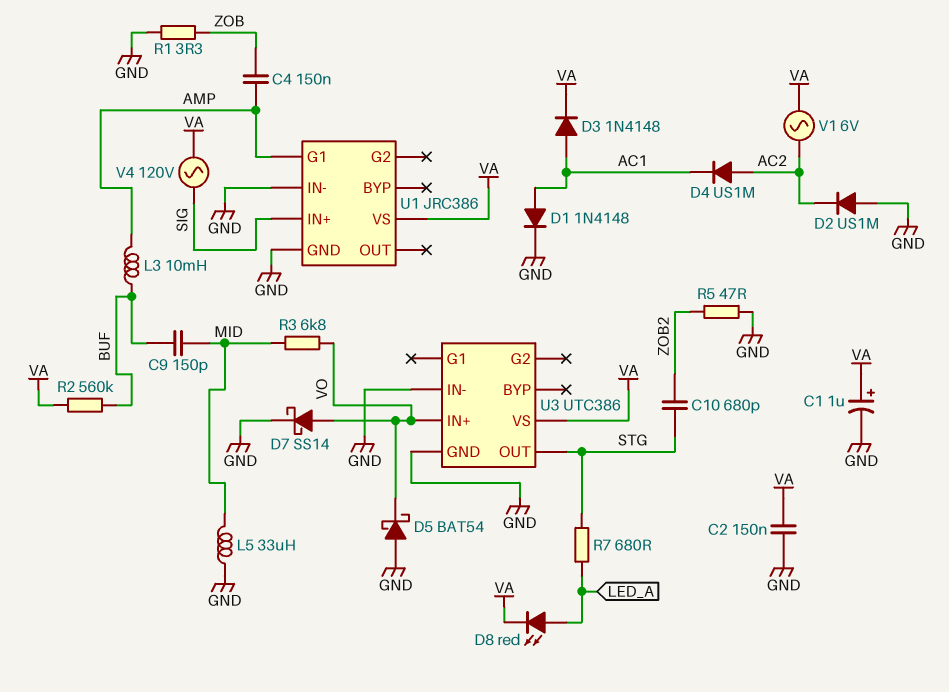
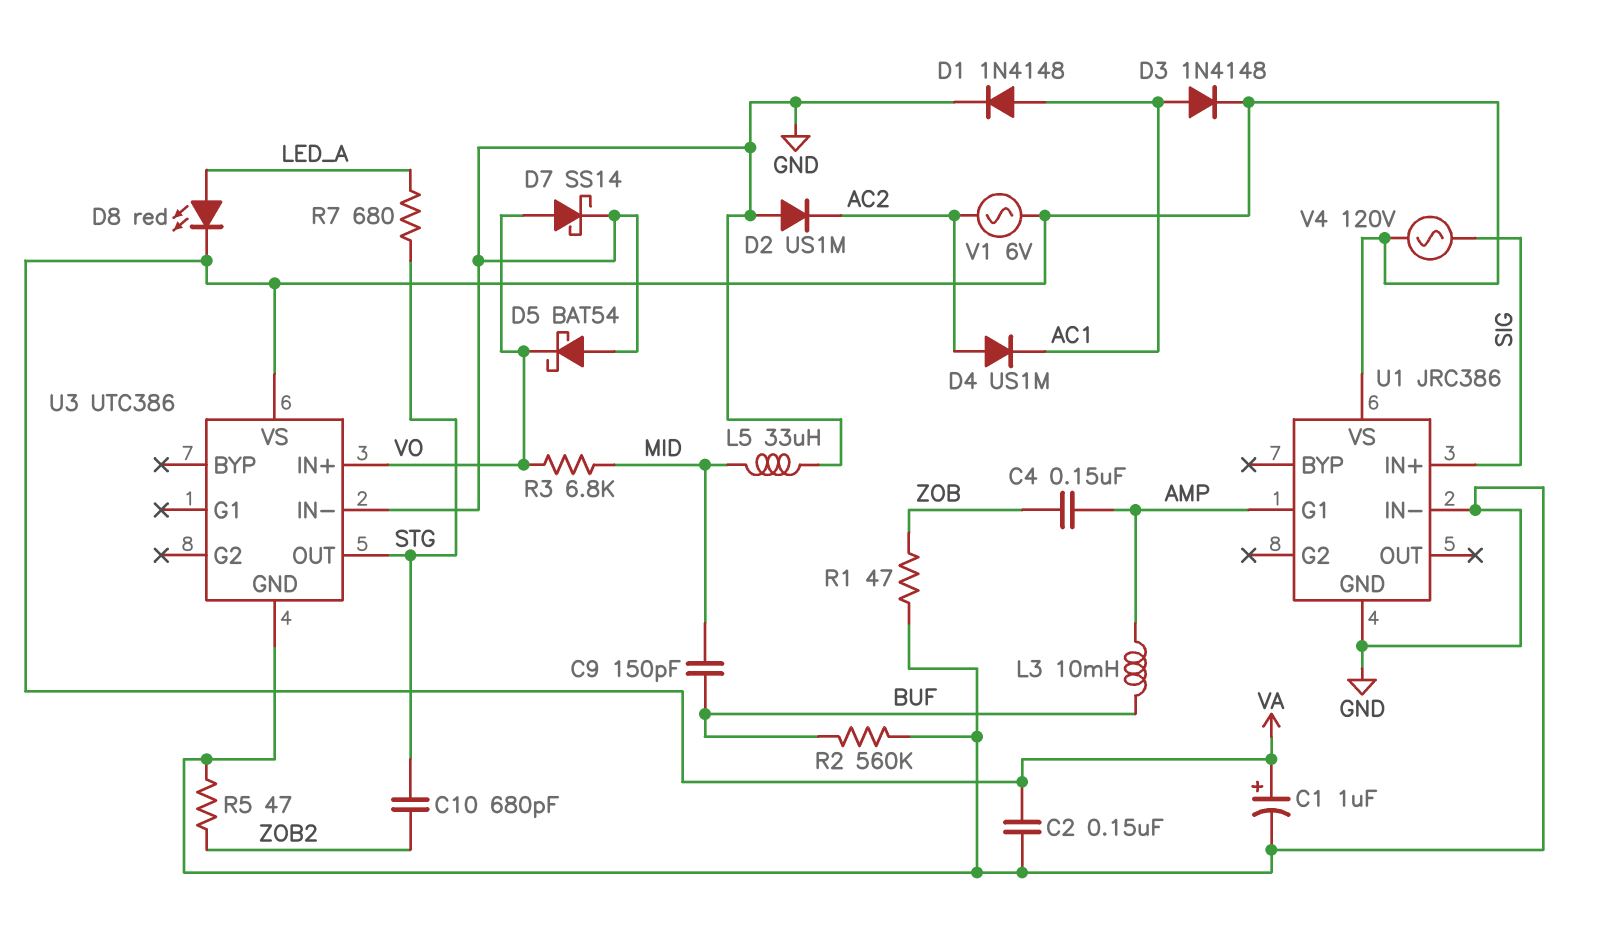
R1: 3.3 (GND, ZOB) -> 47 (GND, ZOB)
R2: 560k (BUF, VA) -> 560k (BUF, GND)

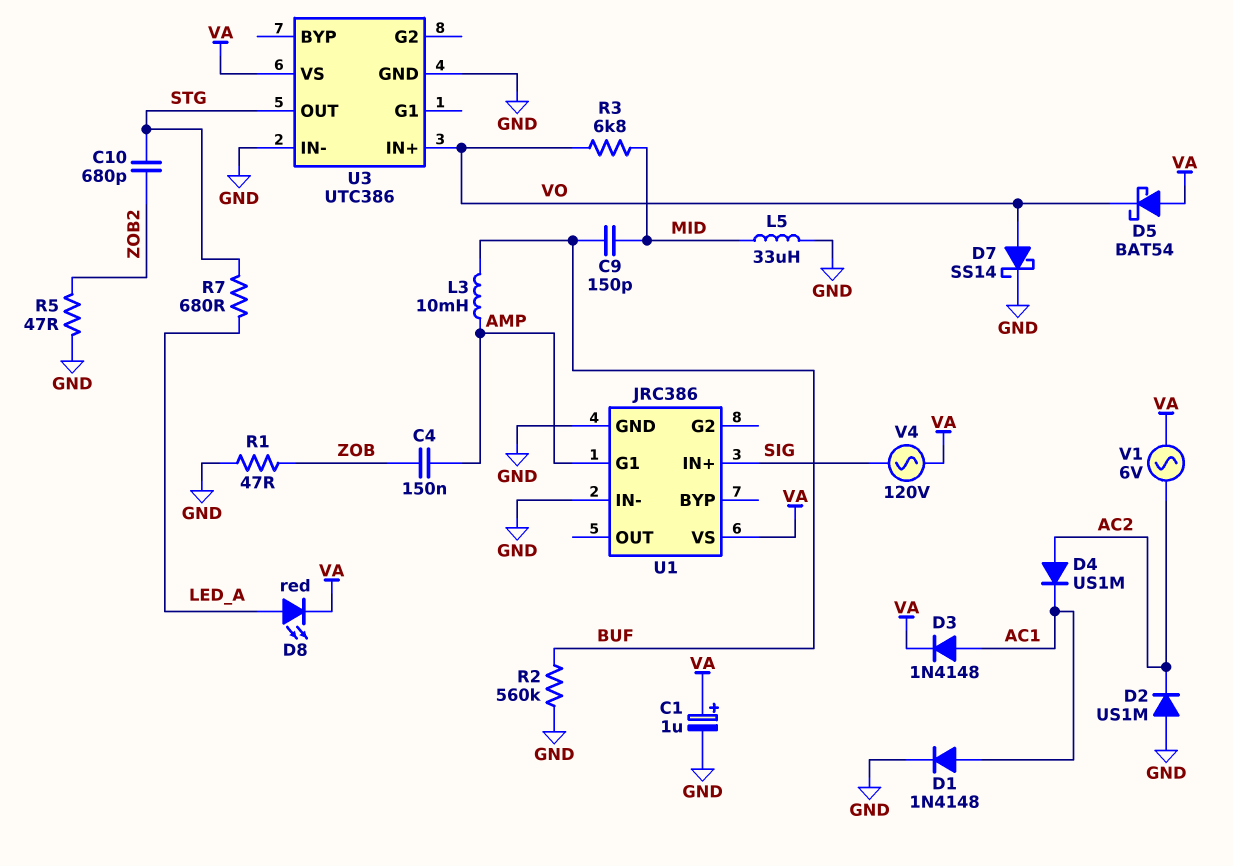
C2: 150nF (GND, VA) -> none
D5: schottky BAT54 (A GND, K VO) -> schottky BAT54 (A VA, K VO)

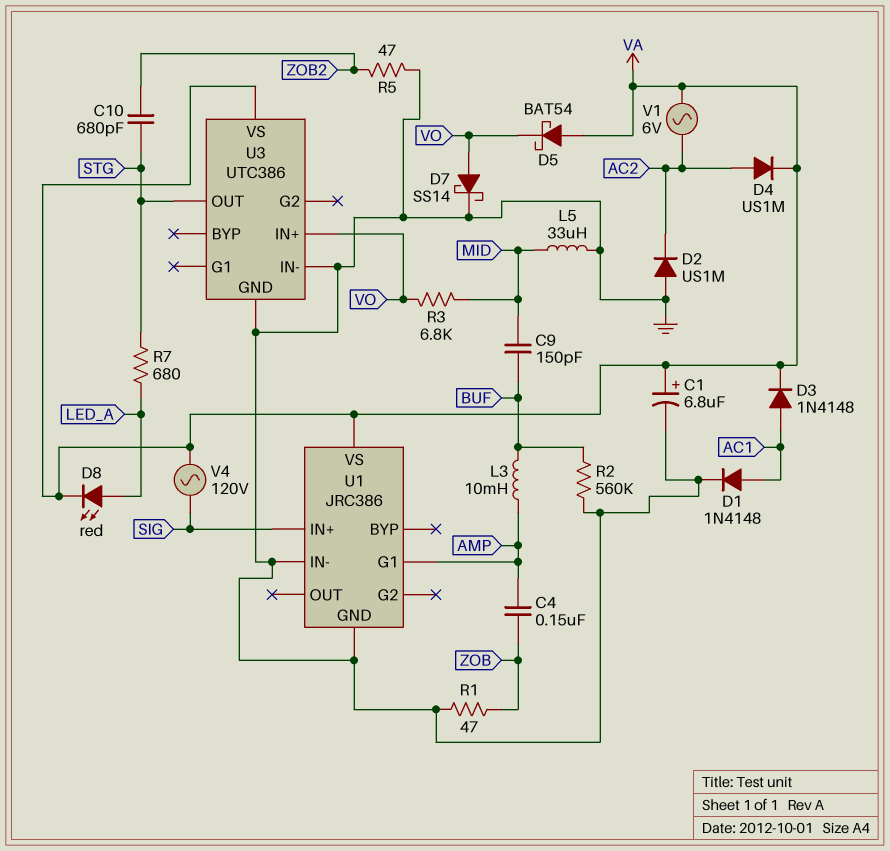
C1: 1uF (plus VA, minus GND) -> 6.8uF (plus VA, minus GND)
D4: diode US1M (A AC2, K AC1) -> diode US1M (A AC2, K VA)

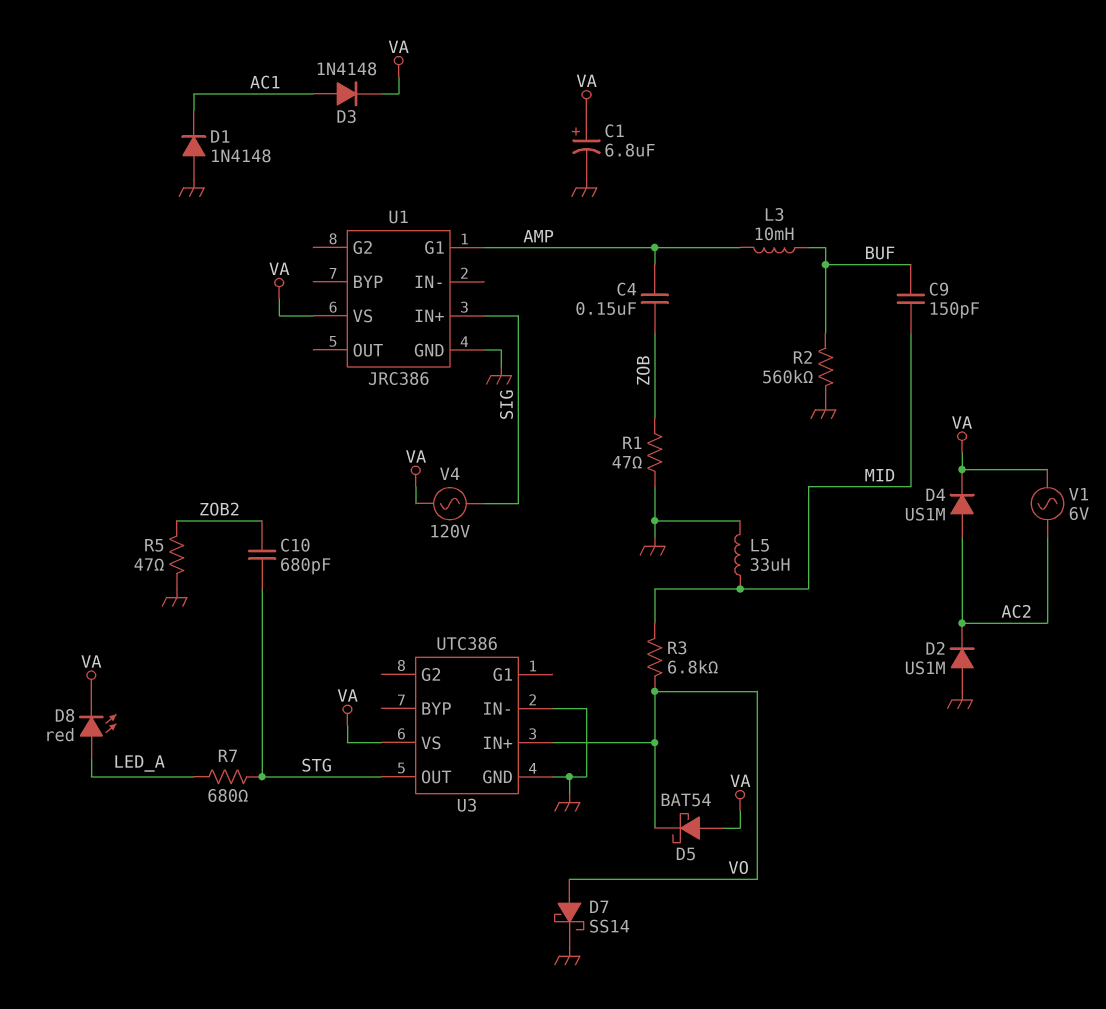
D1: diode 1N4148 (A AC1, K GND) -> diode 1N4148 (A GND, K AC1)
U1 pin IN-: GND -> none

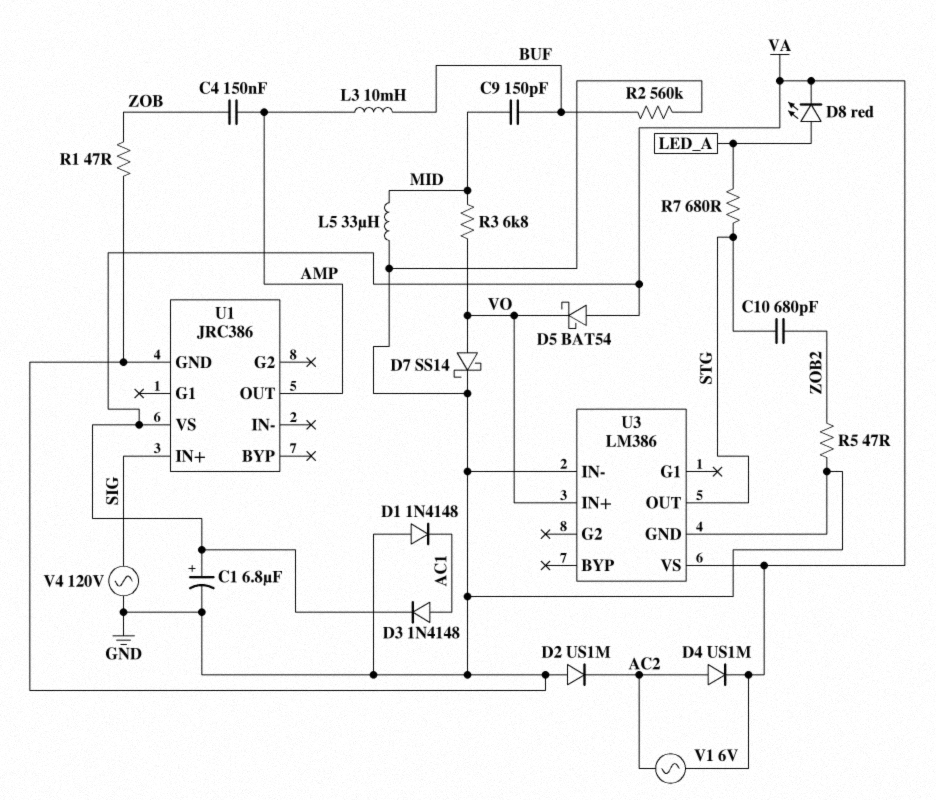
U1 pin G1: AMP -> none
U1 pin OUT: none -> AMP
U3: UTC386 -> LM386
V4: AC 120V (SIG, VA) -> AC 120V (GND, SIG)

